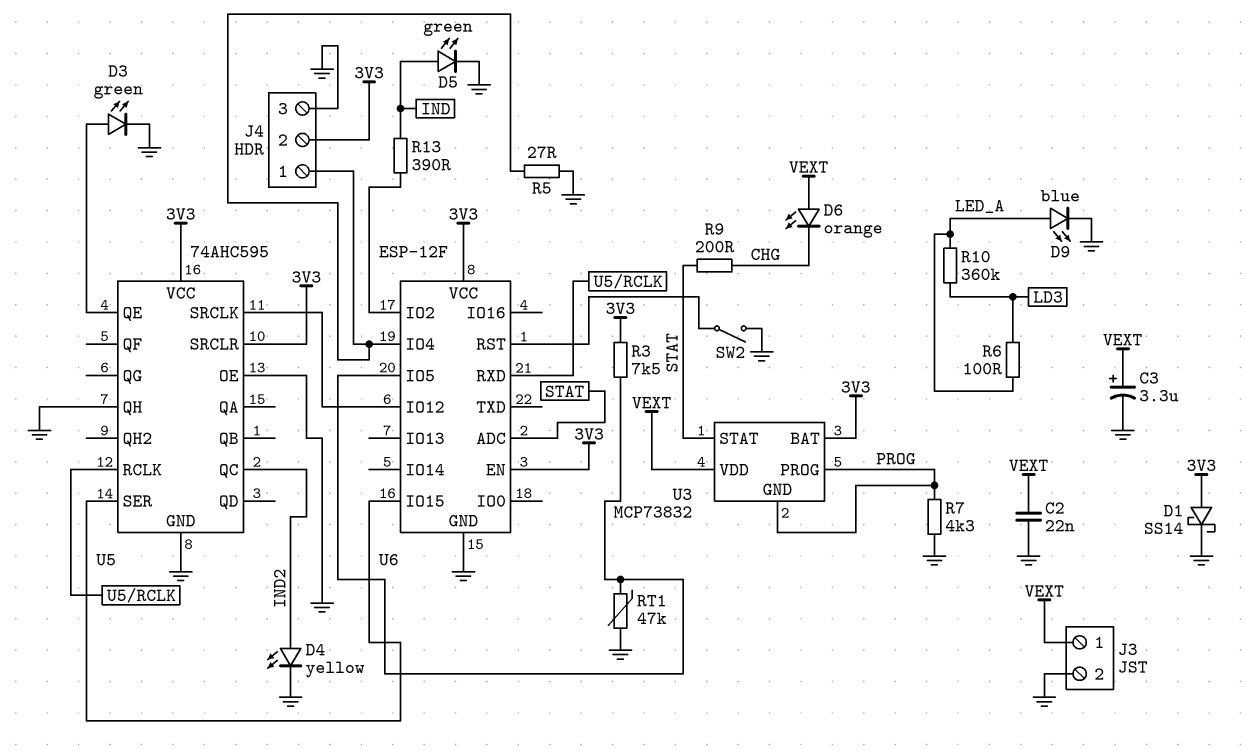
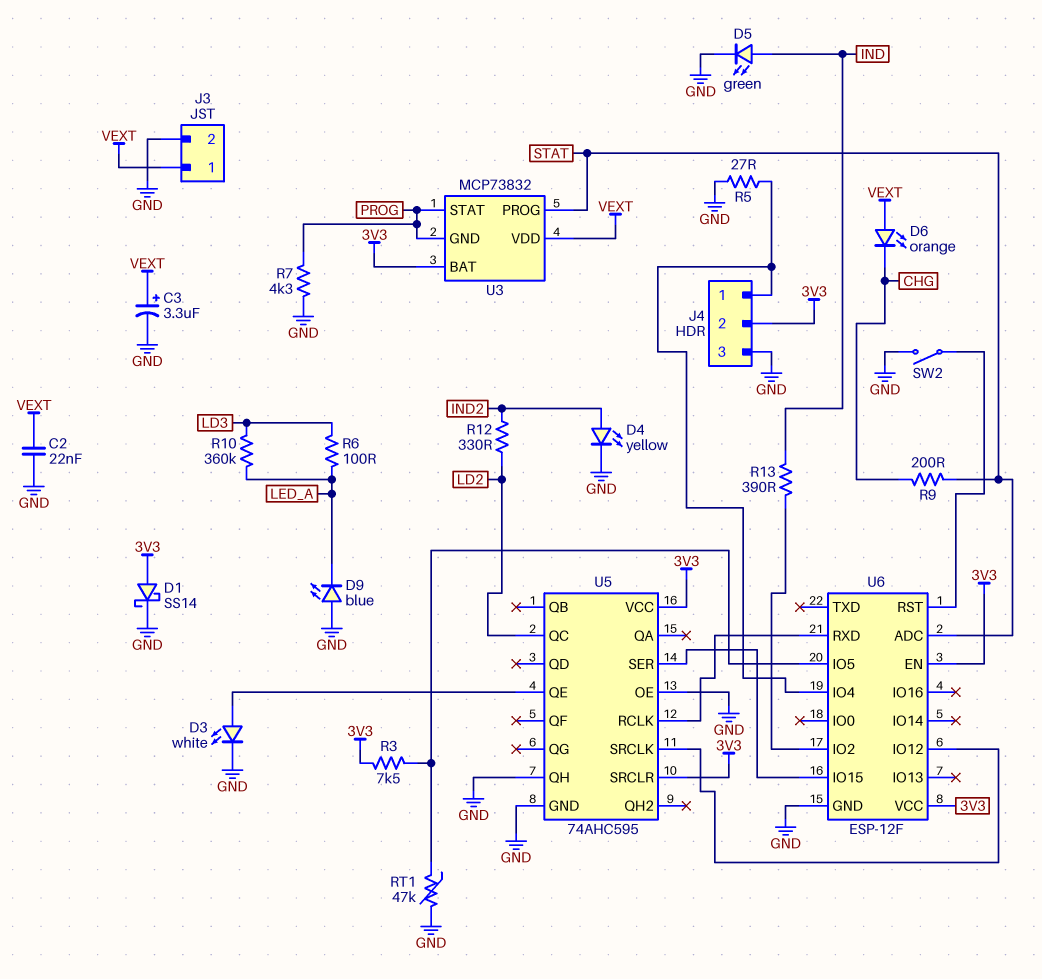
D3: LED green (A U5/QE, K GND) -> LED white (A U5/QE, K GND)
D9: LED blue (A LED_A, K GND) -> LED blue (A GND, K LED_A)
R12: none -> 330 (IND2, LD2)
U3 pin PROG: PROG -> STAT
U3 pin STAT: STAT -> PROG
U5 pin QC: IND2 -> LD2

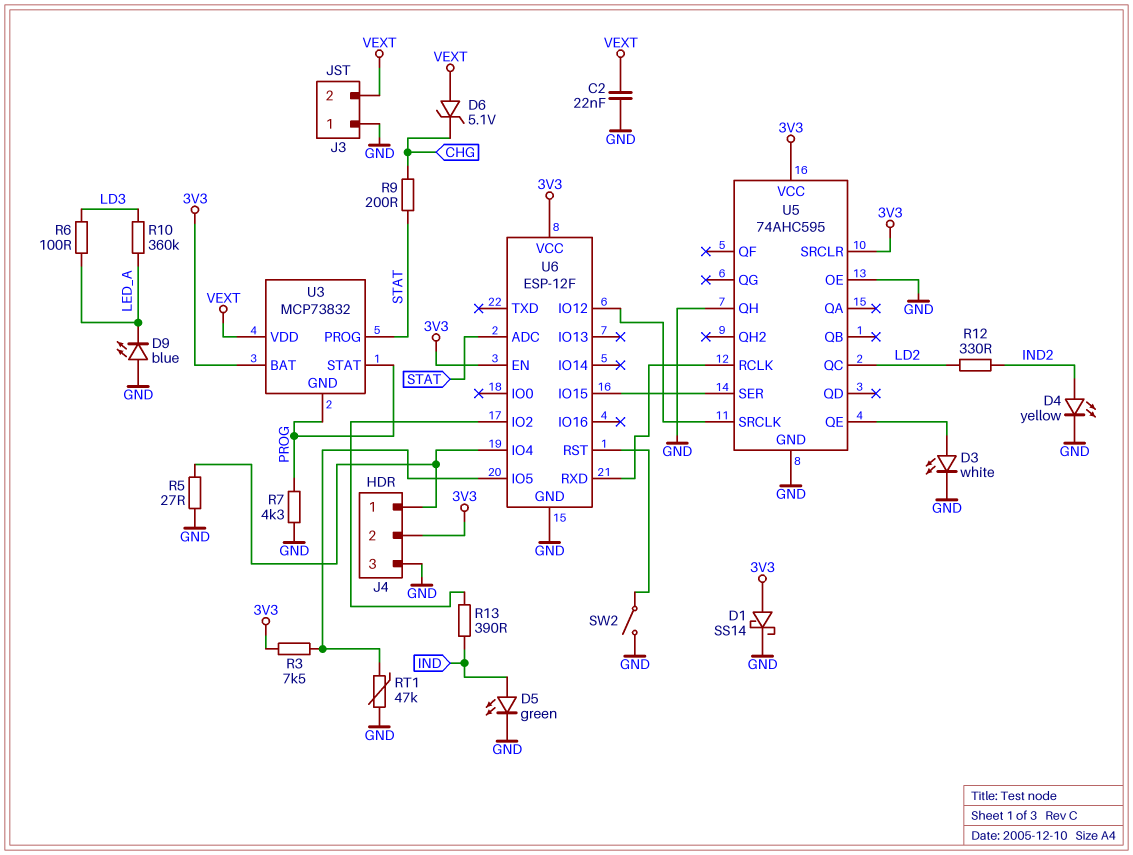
C3: 3.3uF (plus VEXT, minus GND) -> none
D6: LED orange (A VEXT, K CHG) -> zener 5.1V (A VEXT, K CHG)
J3 pin 1: VEXT -> GND
J3 pin 2: GND -> VEXT

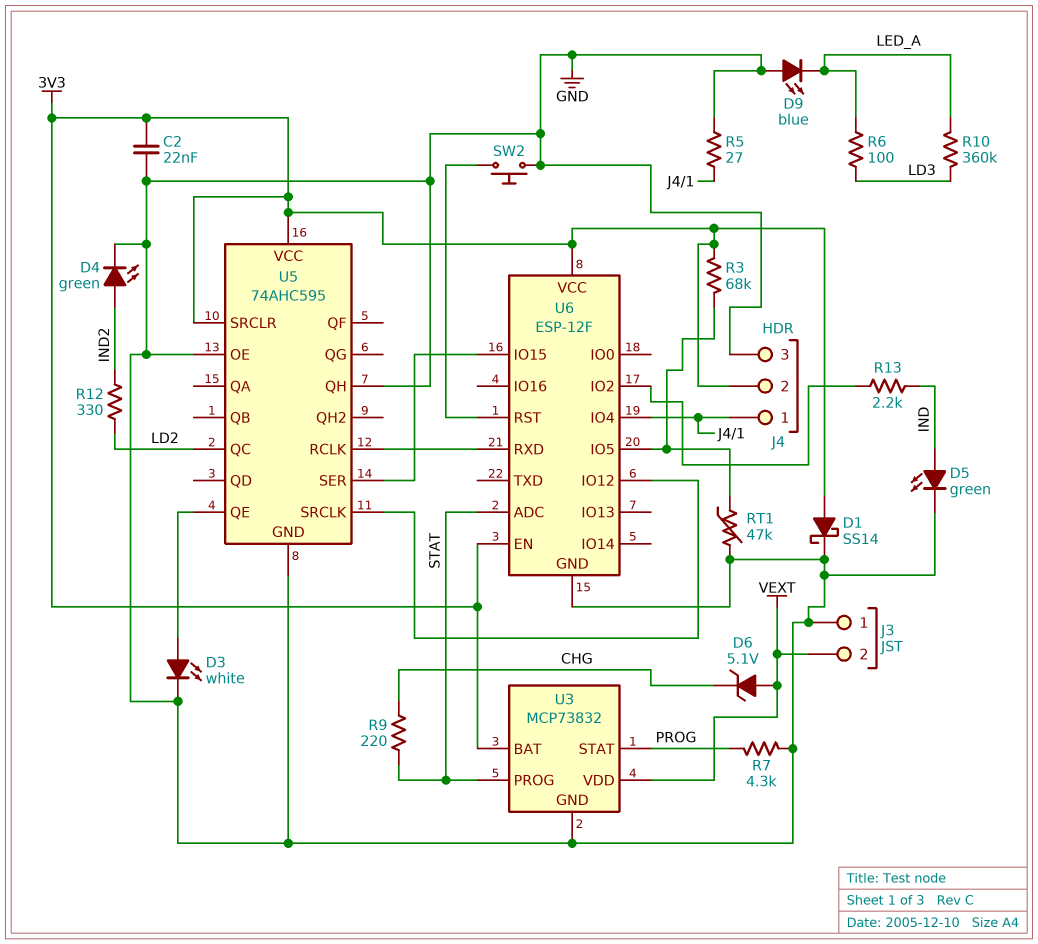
C2: 22nF (GND, VEXT) -> 22nF (3V3, GND)
D4: LED yellow (A IND2, K GND) -> LED green (A IND2, K GND)
R3: 7.5k (3V3, U6/IO5) -> 68k (3V3, U6/IO5)
R9: 200 (CHG, STAT) -> 220 (CHG, STAT)
R13: 390 (IND, U6/IO2) -> 2.2k (IND, U6/IO2)
SW2: switch (GND, U6/RST) -> button (GND, U6/RST)
U3 pin GND: PROG -> GND

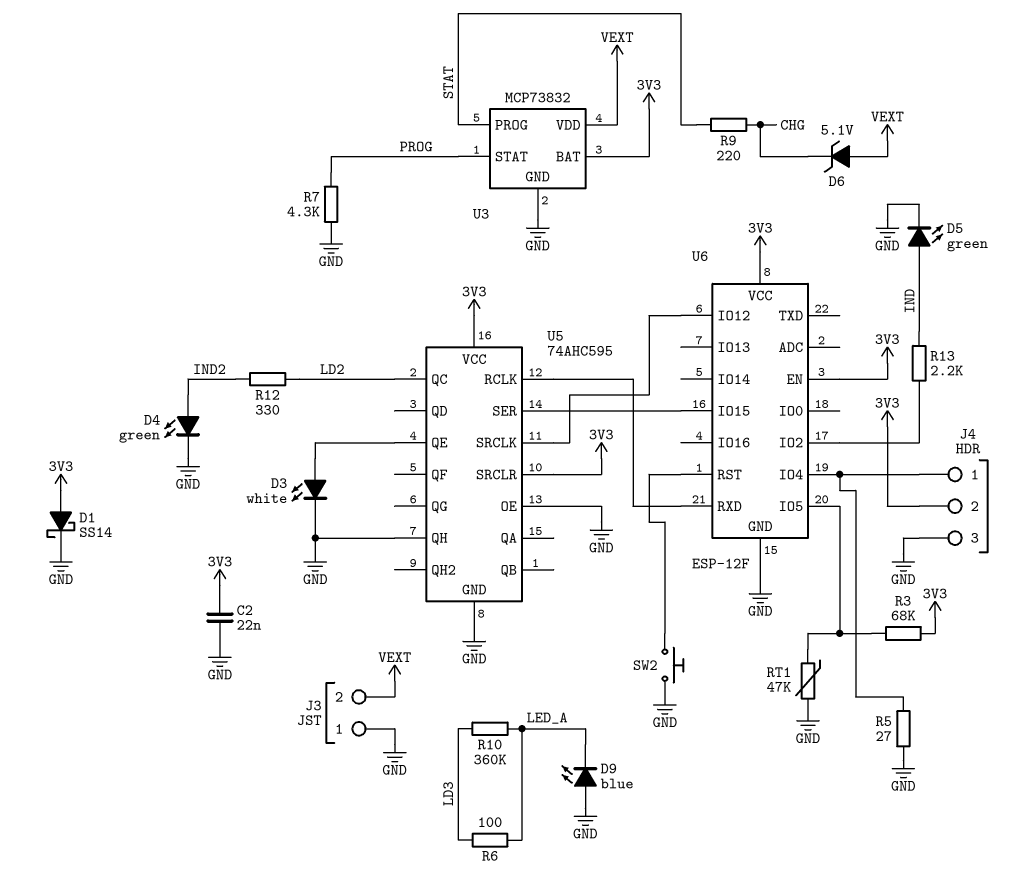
U6 pin ADC: STAT -> none

